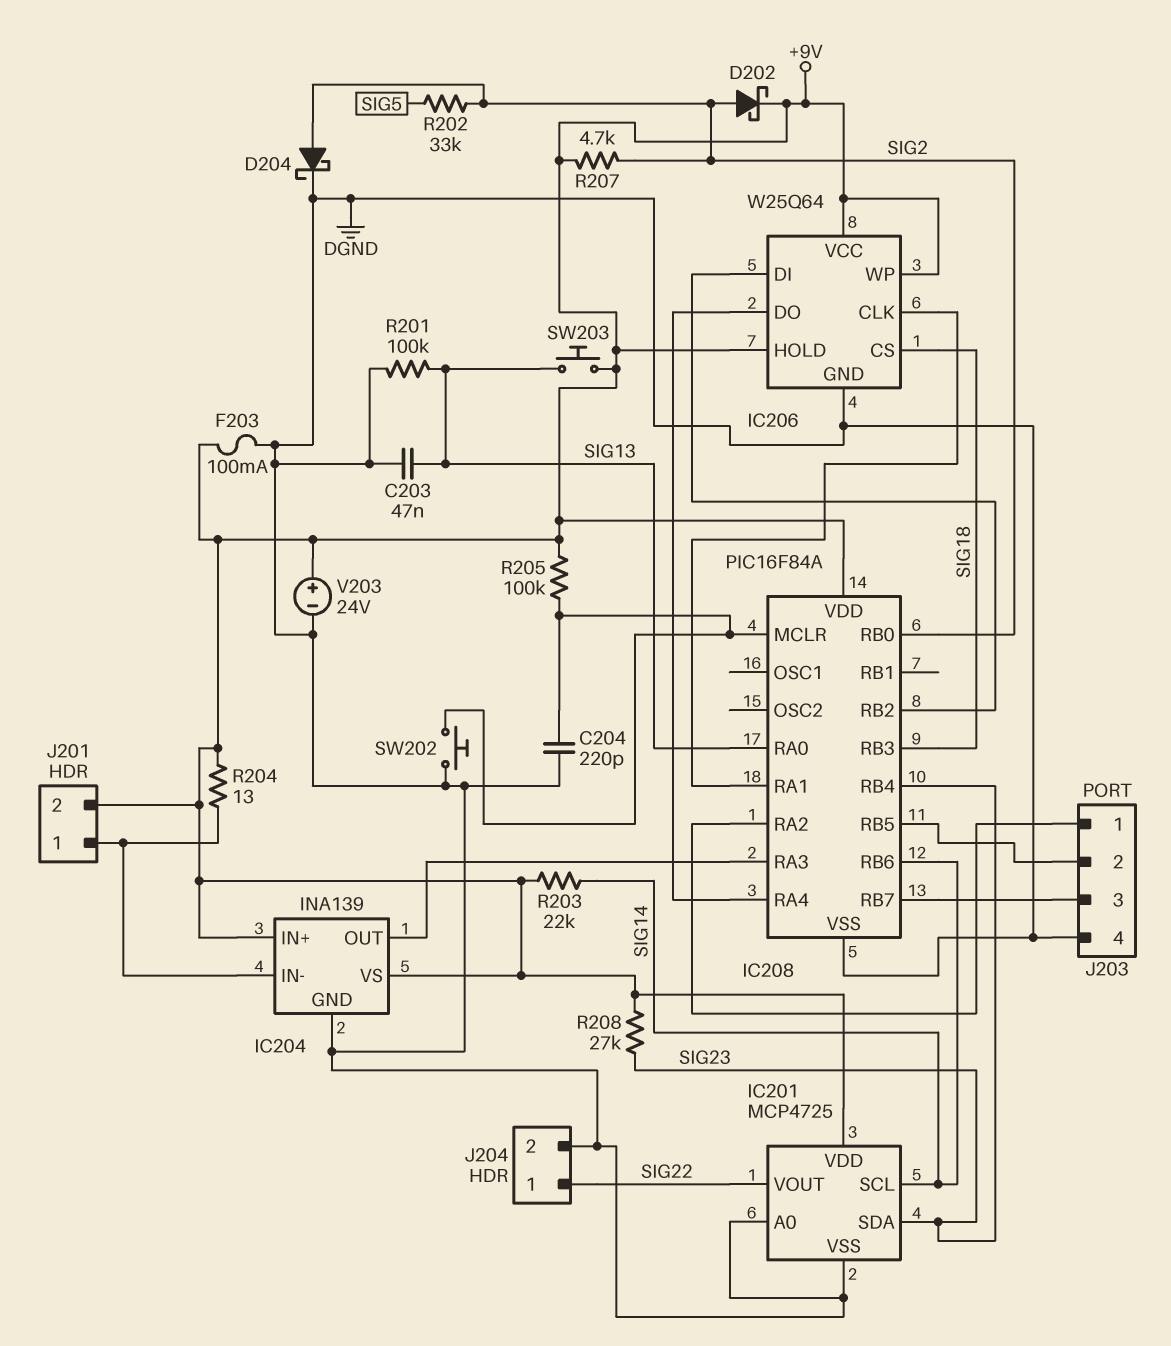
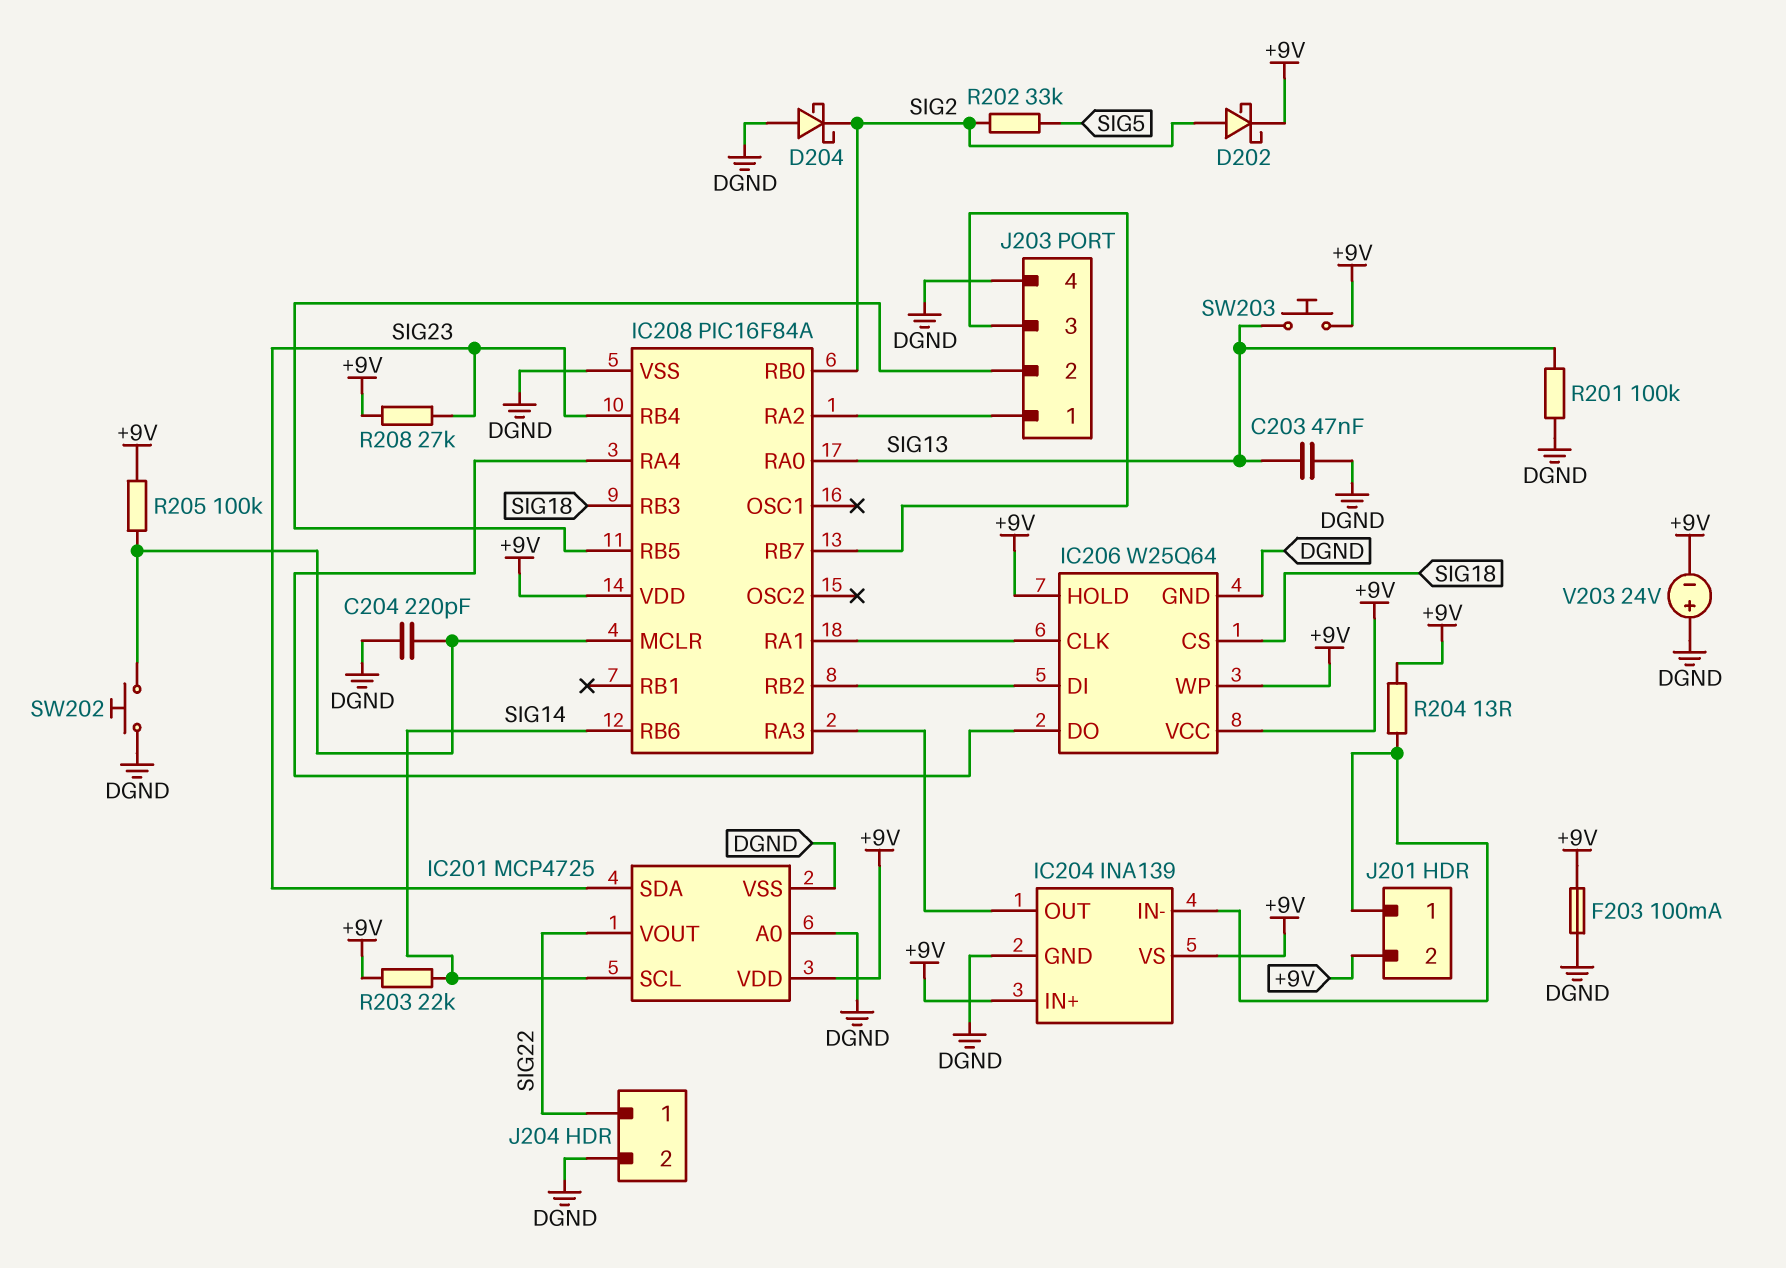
D204: schottky (A SIG2, K DGND) -> schottky (A DGND, K SIG2)
R207: 4.7k (+9V, SIG2) -> none
V203: 24V (plus +9V, minus DGND) -> 24V (plus DGND, minus +9V)

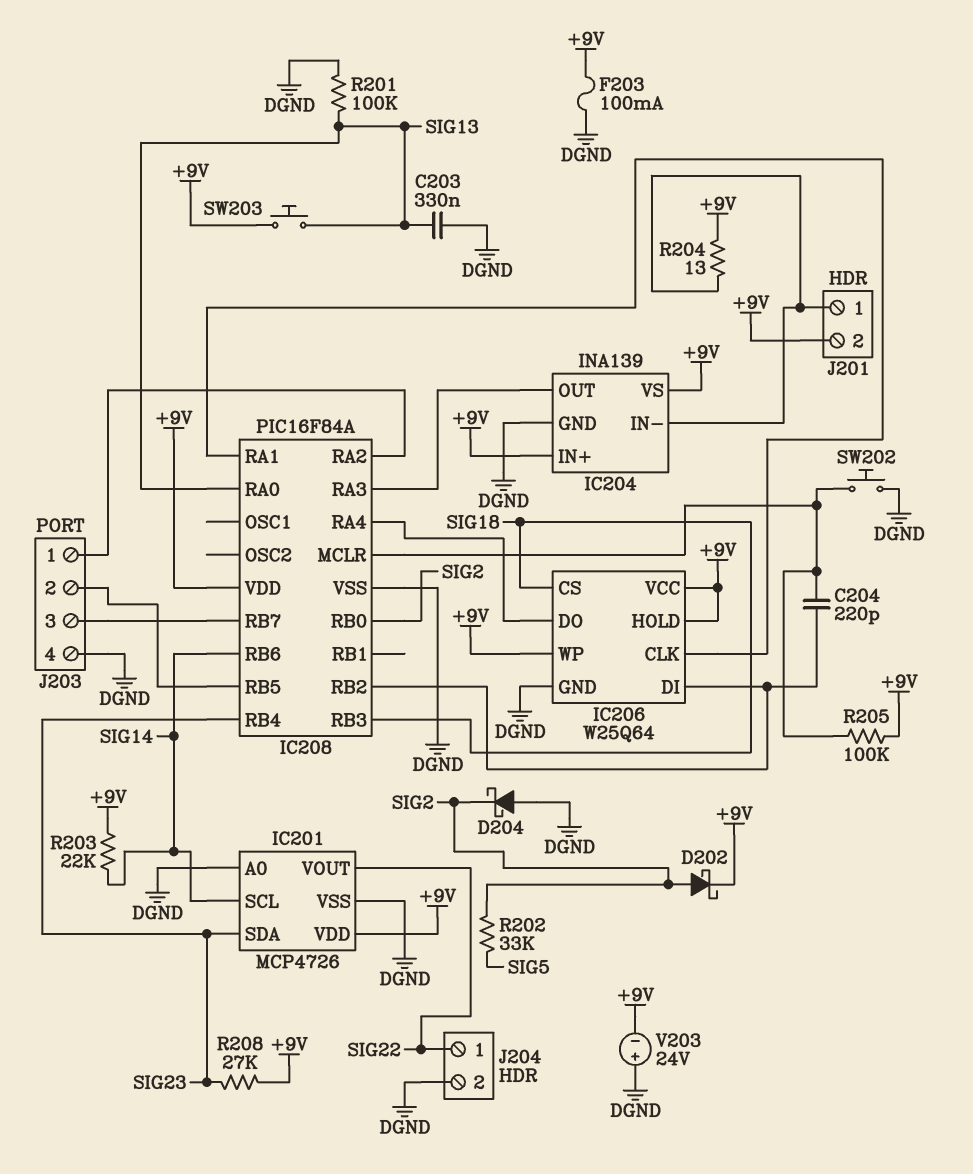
C203: 47nF (DGND, SIG13) -> 330nF (DGND, SIG13)
C204: 220pF (DGND, IC208/MCLR) -> 220pF (IC206/DI, IC208/MCLR)
IC201: MCP4725 -> MCP4726

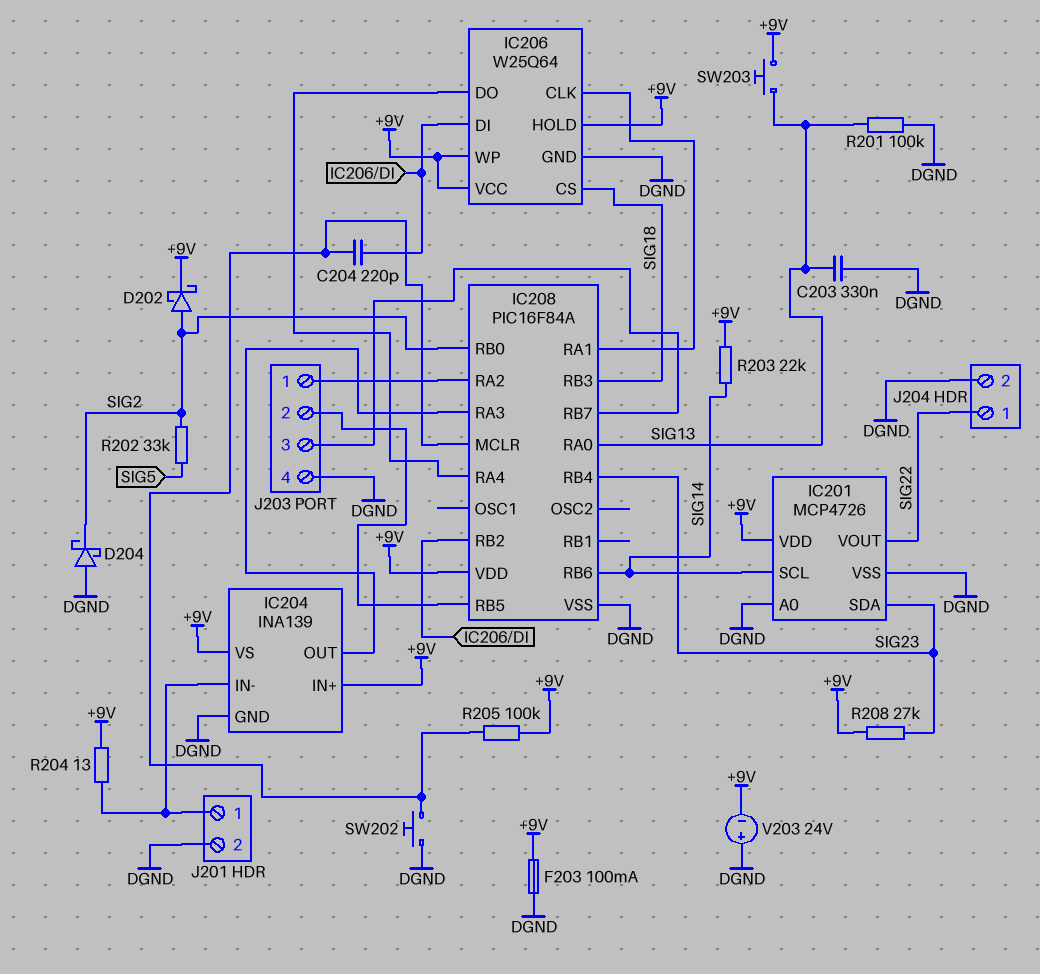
J201 pin 2: +9V -> DGND

